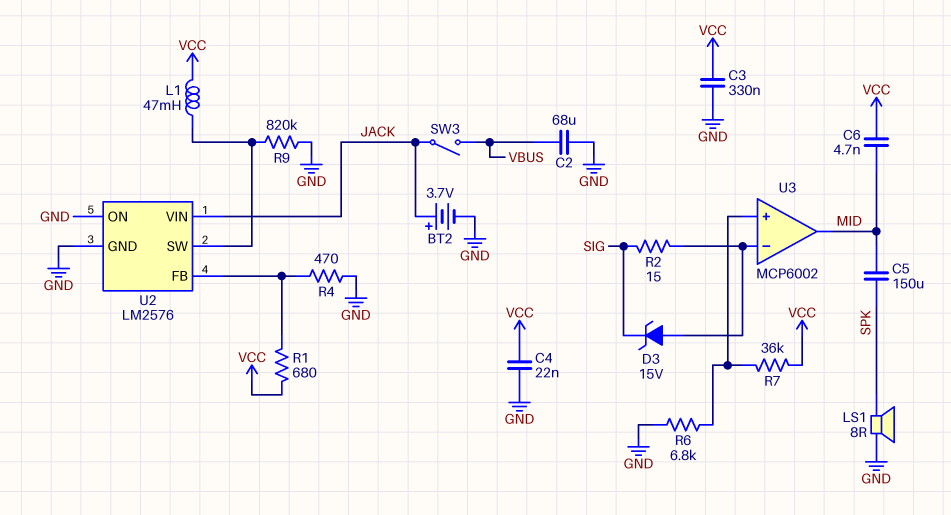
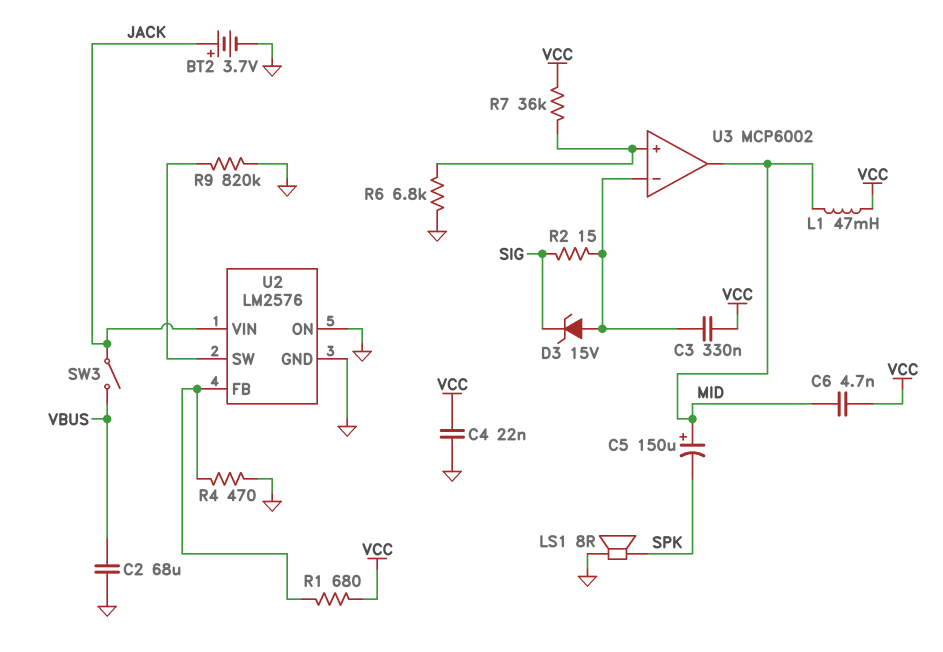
C3: 330nF (GND, VCC) -> 330nF (U3/in-, VCC)
C5: 150uF (MID, SPK) -> 150uF (plus MID, minus SPK)
L1: 47mH (U2/SW, VCC) -> 47mH (MID, VCC)

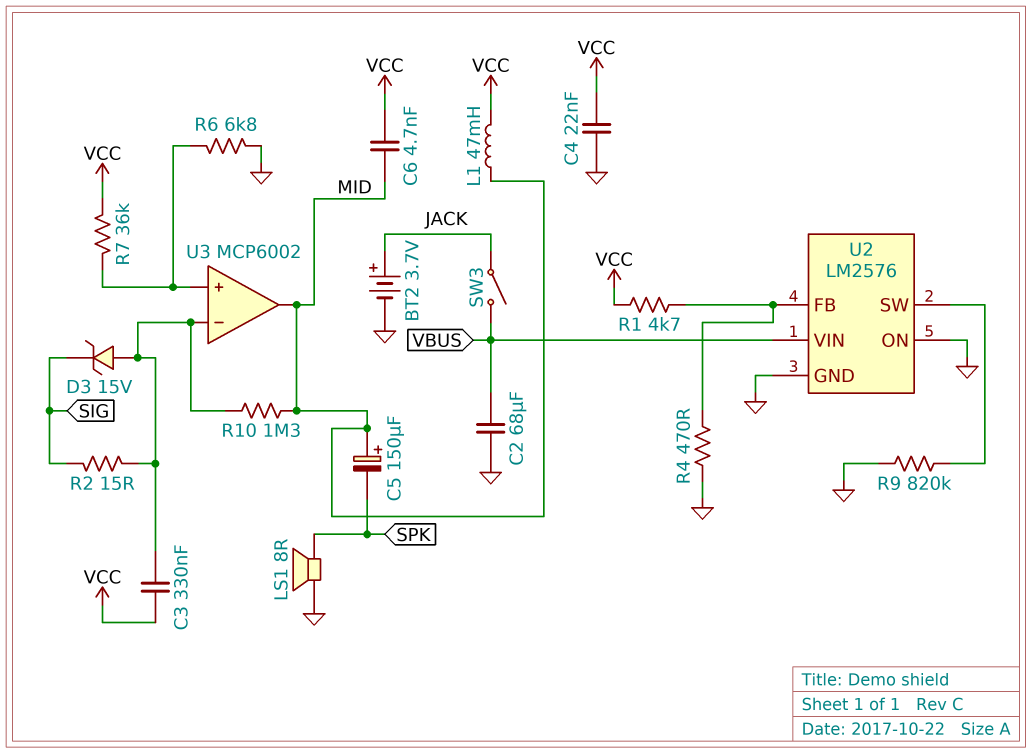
R1: 680 (U2/FB, VCC) -> 4.7k (U2/FB, VCC)
R10: none -> 1.3M (MID, U3/in-)
U2 pin VIN: JACK -> VBUS

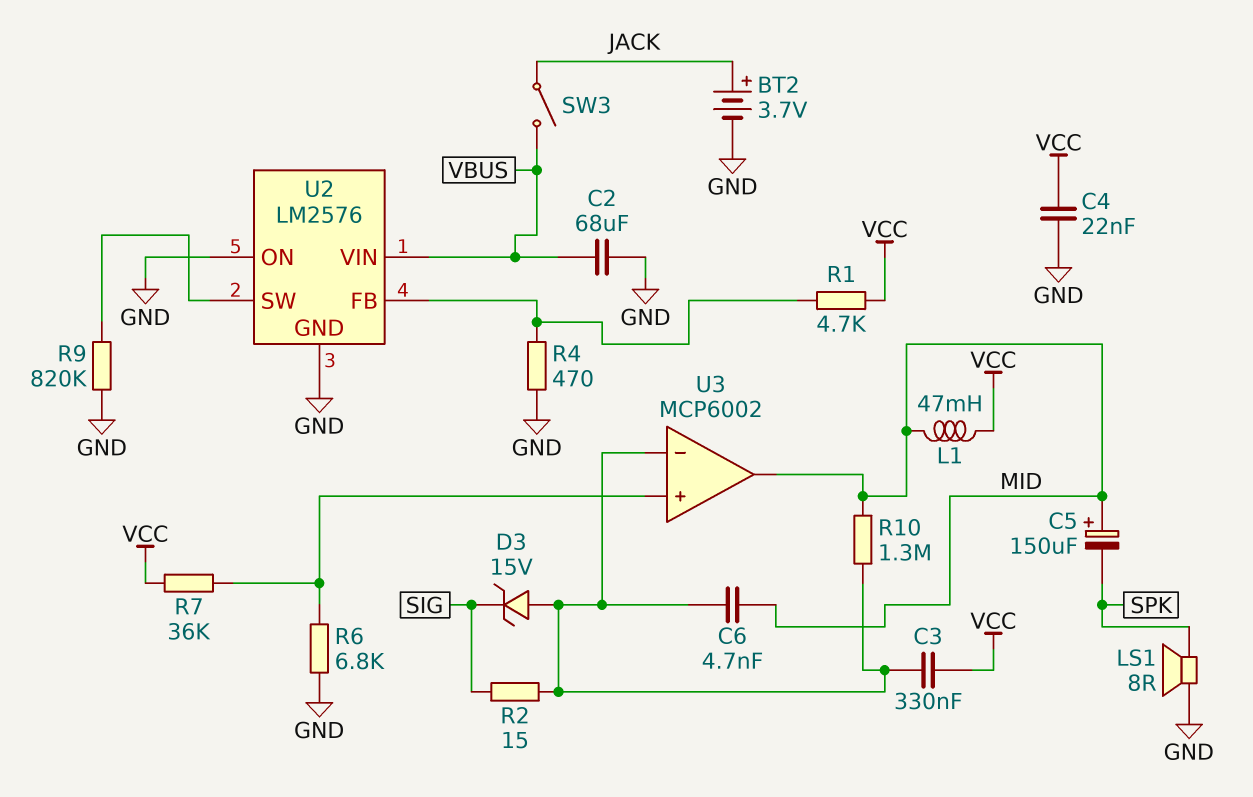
C6: 4.7nF (MID, VCC) -> 4.7nF (MID, U3/in-)

